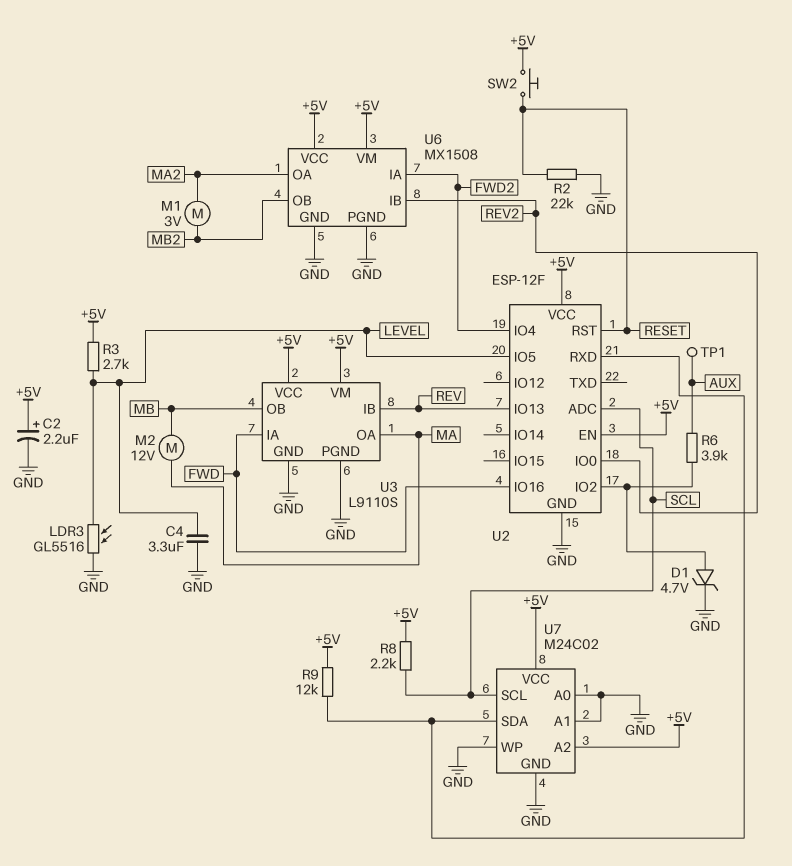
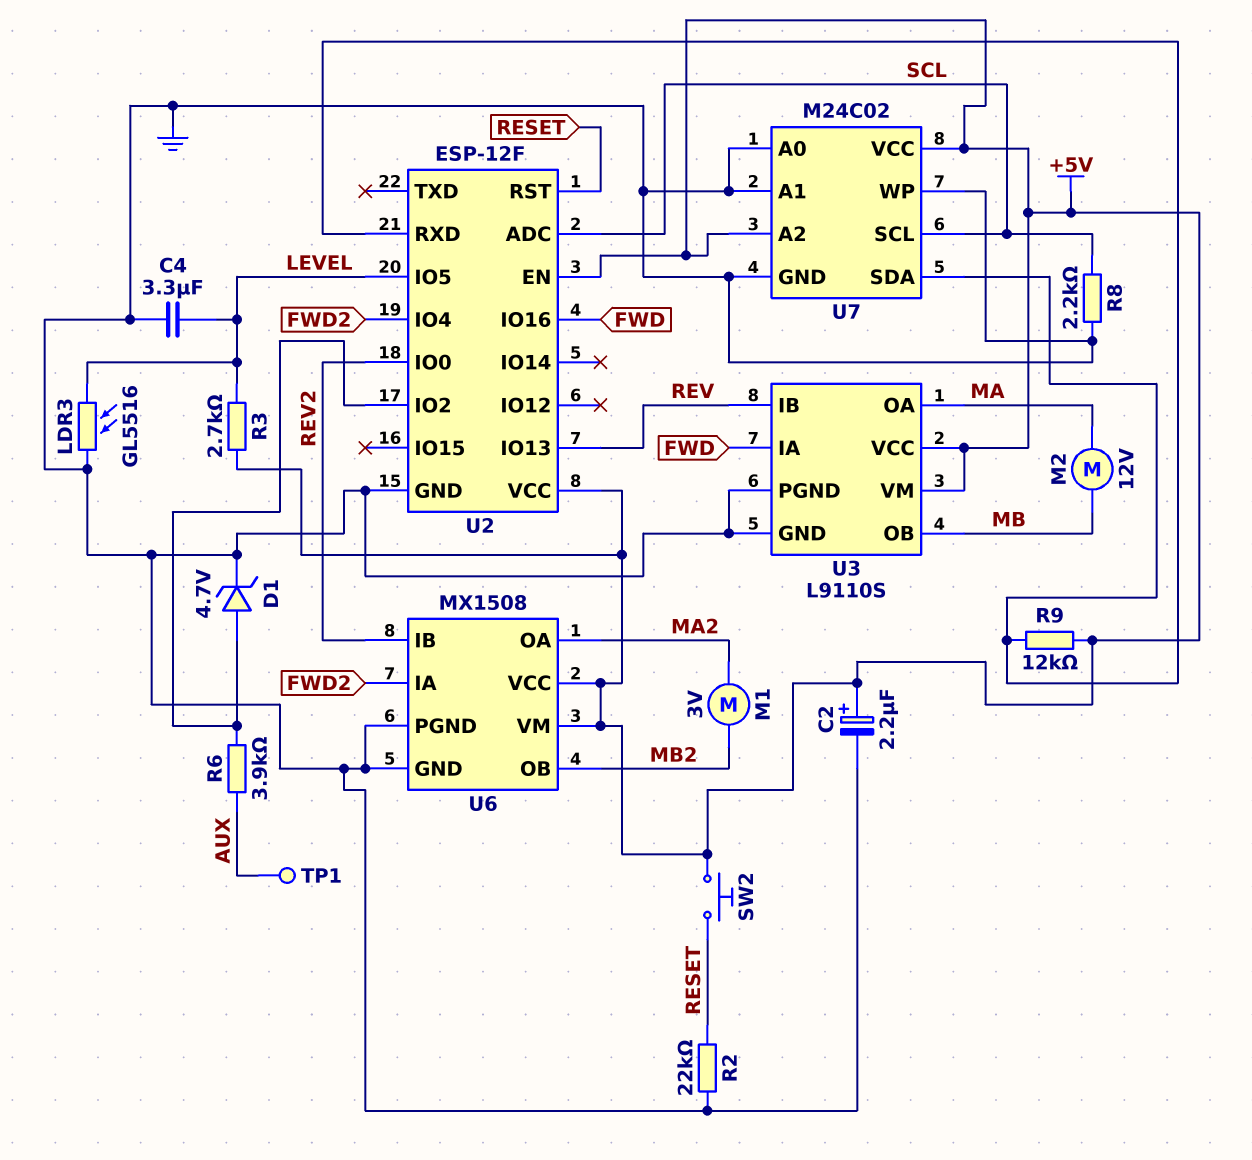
R8: 2.2k (+5V, SCL) -> 2.2k (GND, SCL)

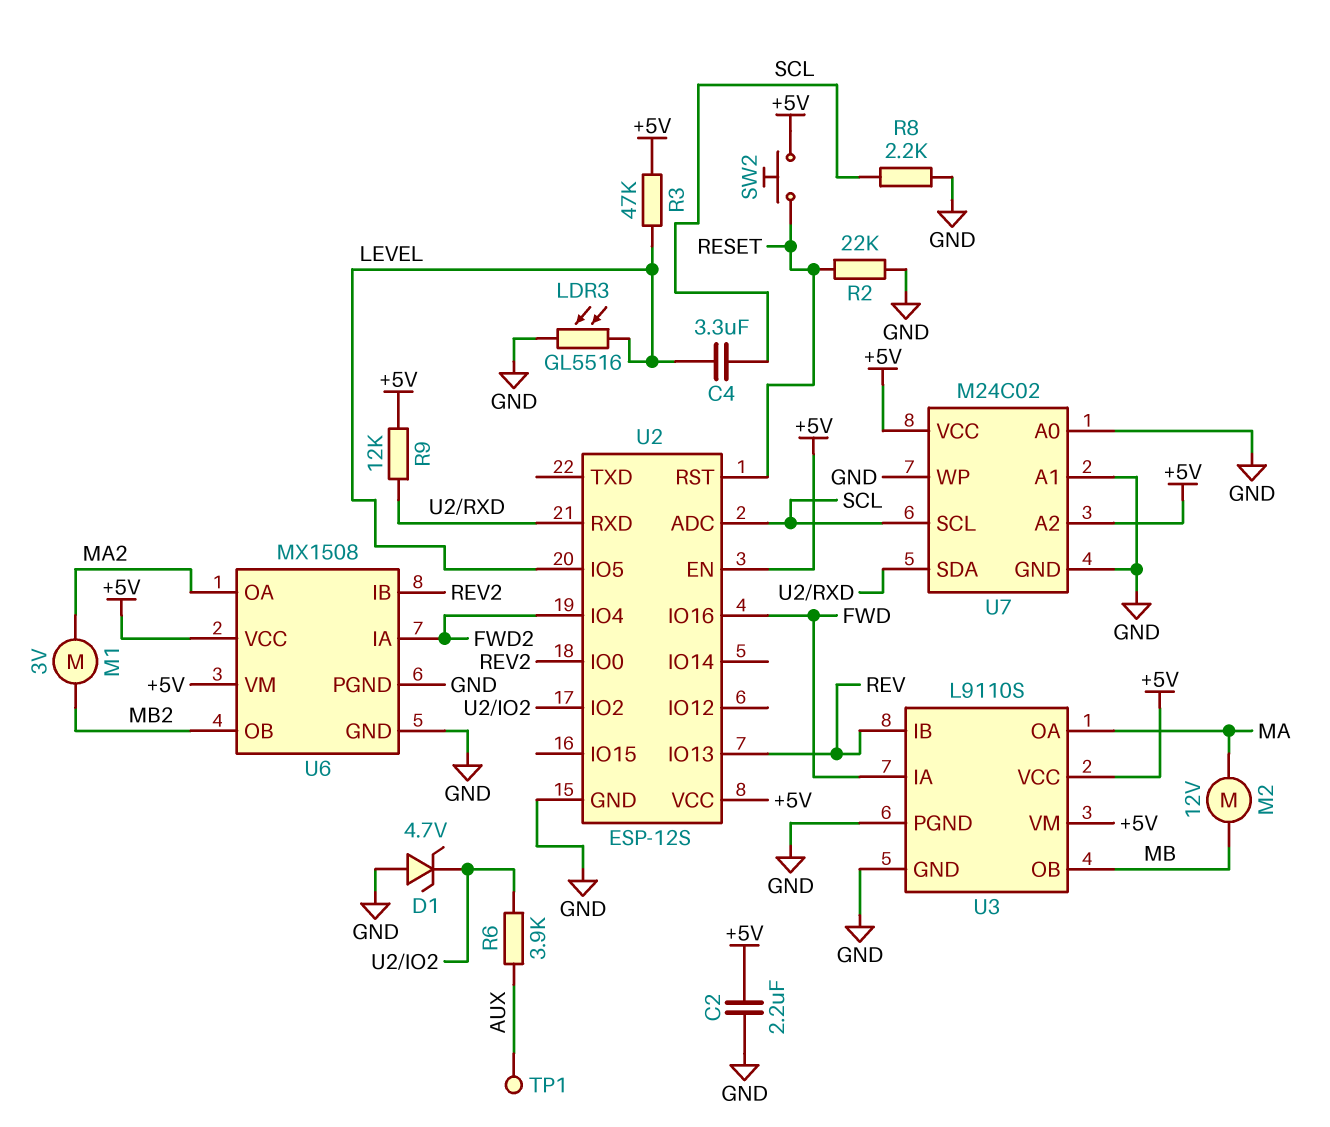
C2: 2.2uF (plus +5V, minus GND) -> 2.2uF (+5V, GND)
C4: 3.3uF (GND, LEVEL) -> 3.3uF (LEVEL, SCL)
D1: zener 4.7V (A U2/IO2, K GND) -> zener 4.7V (A GND, K U2/IO2)
R3: 2.7k (+5V, LEVEL) -> 47k (+5V, LEVEL)
U2: ESP-12F -> ESP-12S

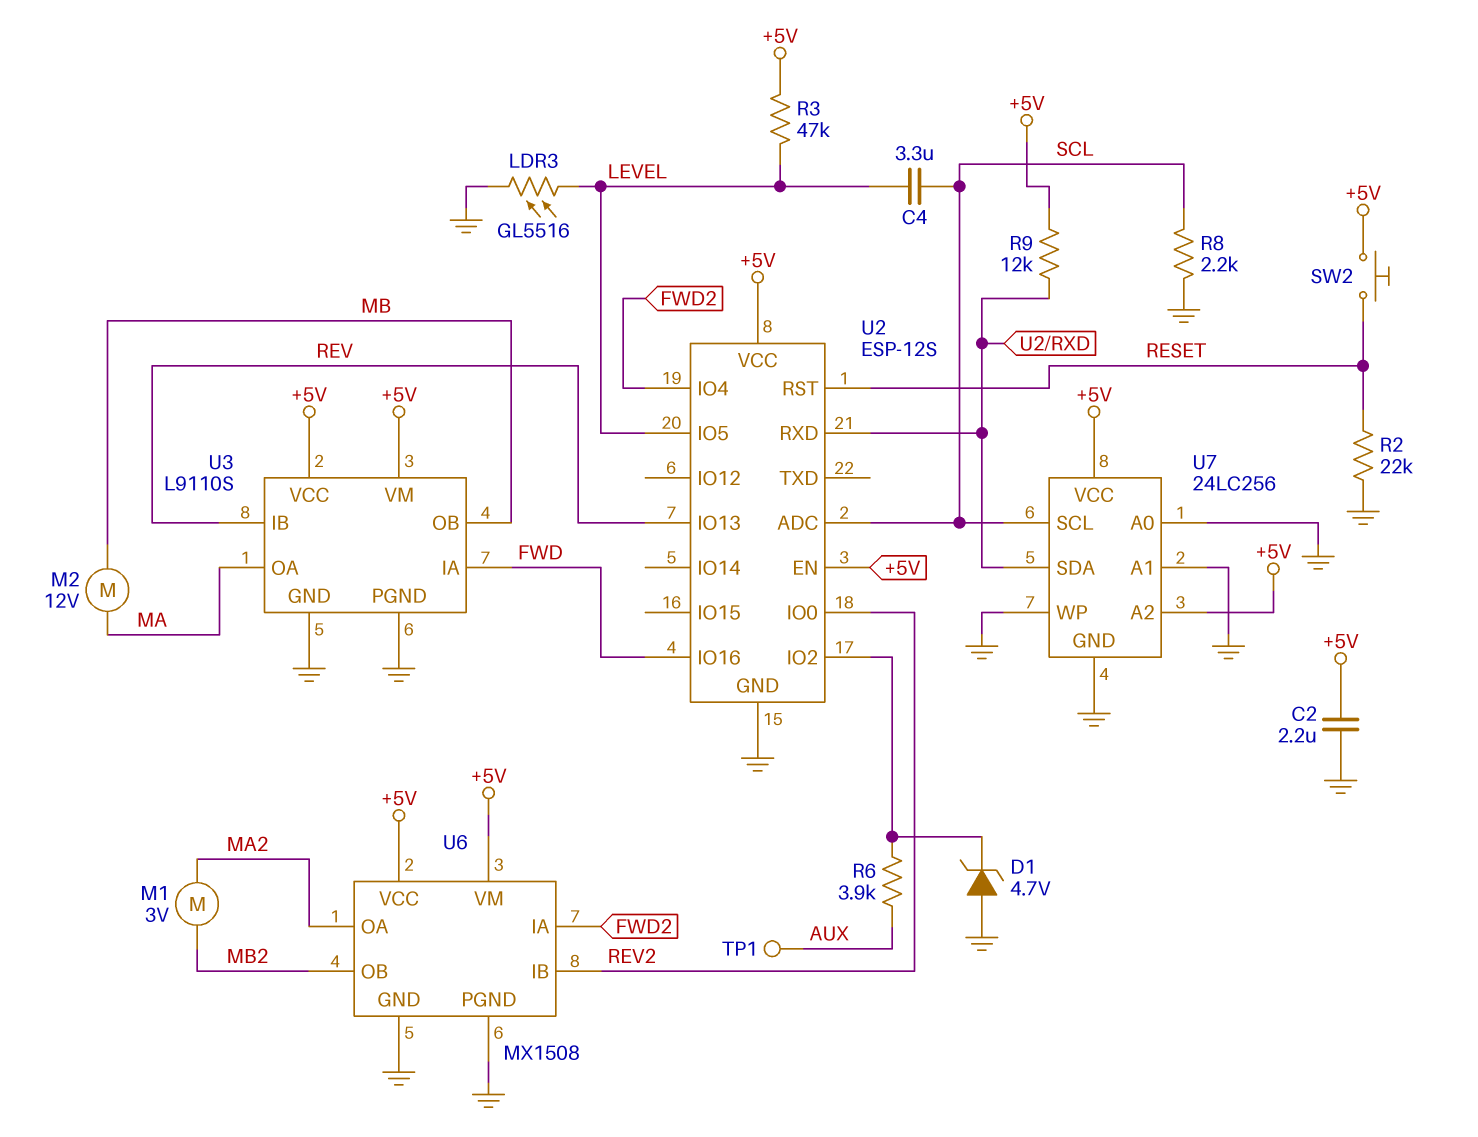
U7: M24C02 -> 24LC256

